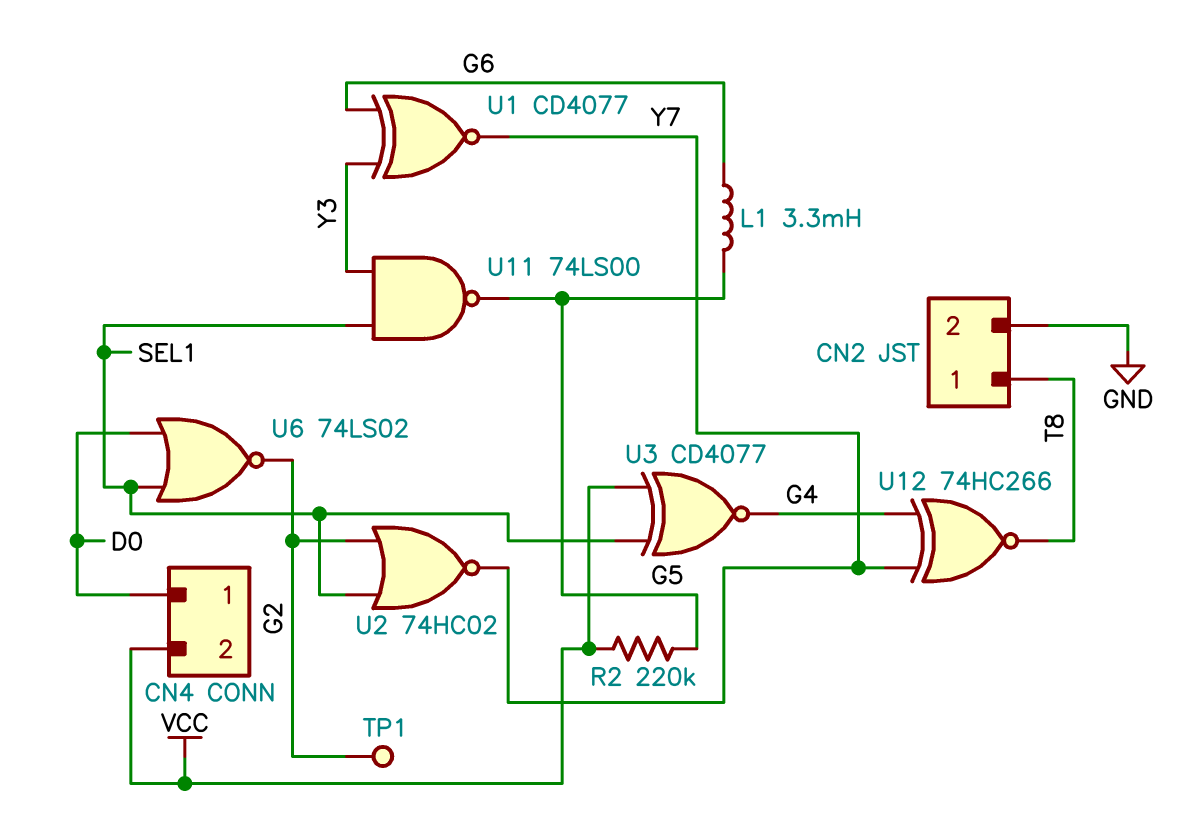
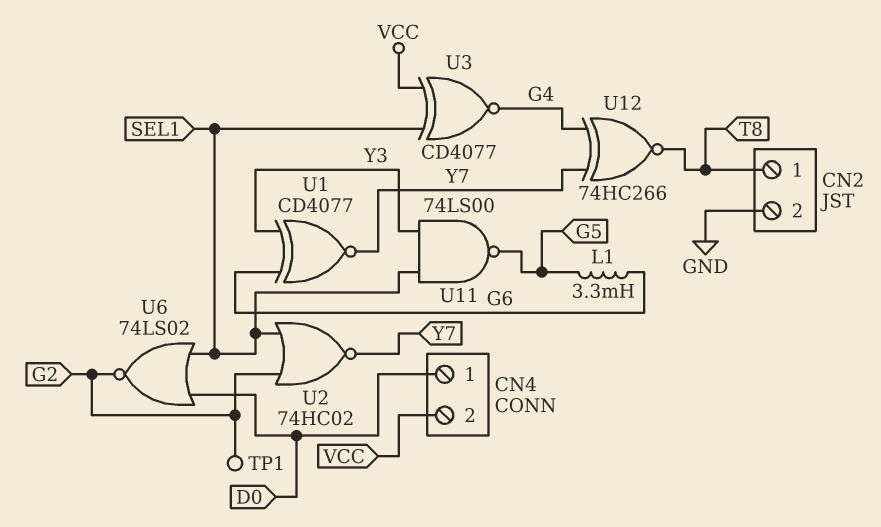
R2: 220k (G5, VCC) -> none

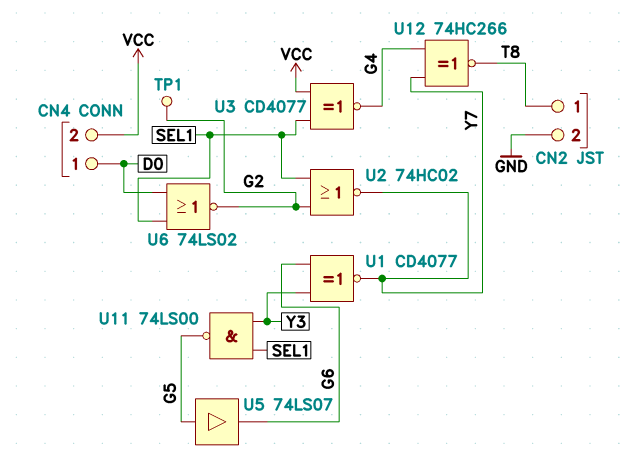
L1: 3.3mH (G5, G6) -> none
U5: none -> buffer 74LS07 (in G5, out G6)

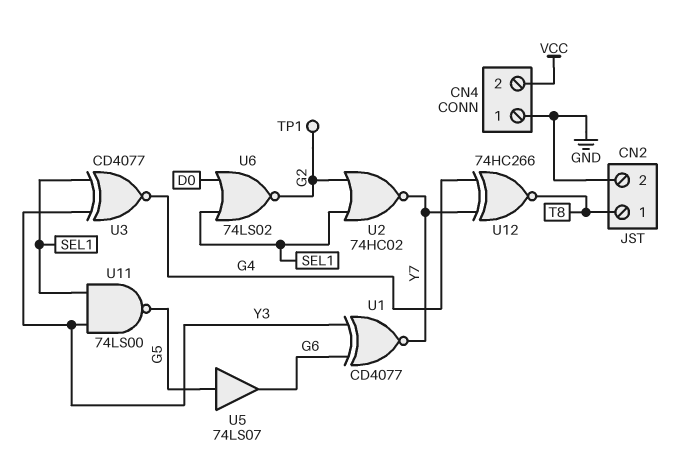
CN4 pin 1: D0 -> GND
U3: XNOR CD4077 (in SEL1, in VCC, out G4) -> XNOR CD4077 (in SEL1, in Y3, out G4)

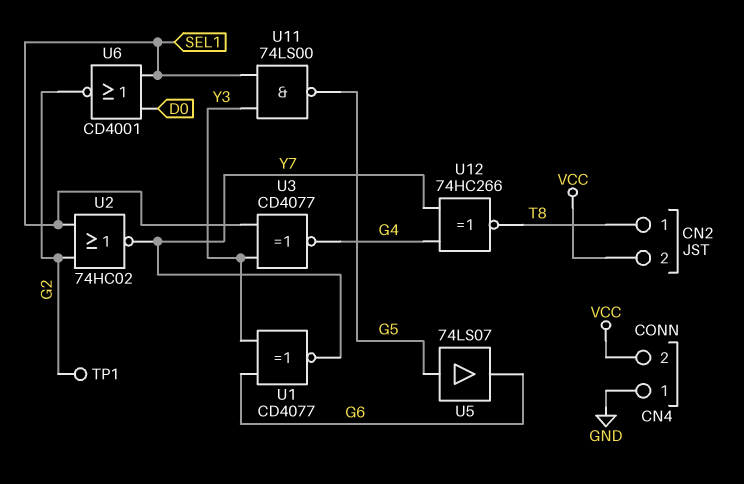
CN2 pin 2: GND -> VCC
U6: NOR 74LS02 (in D0, in SEL1, out G2) -> NOR CD4001 (in D0, in SEL1, out G2)

